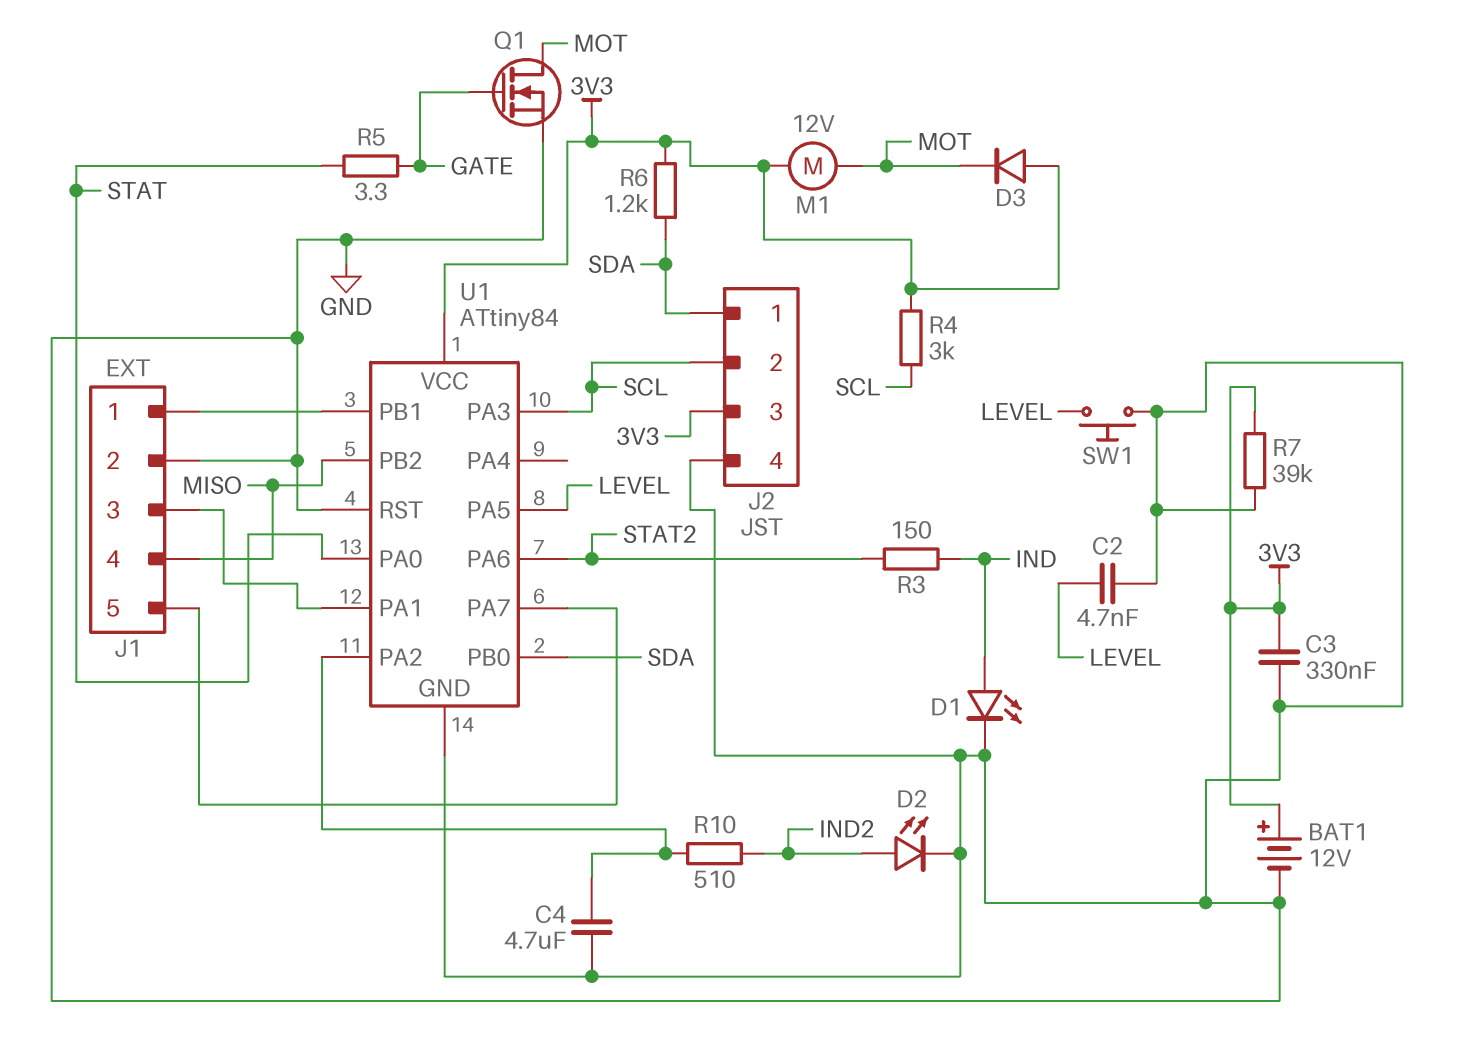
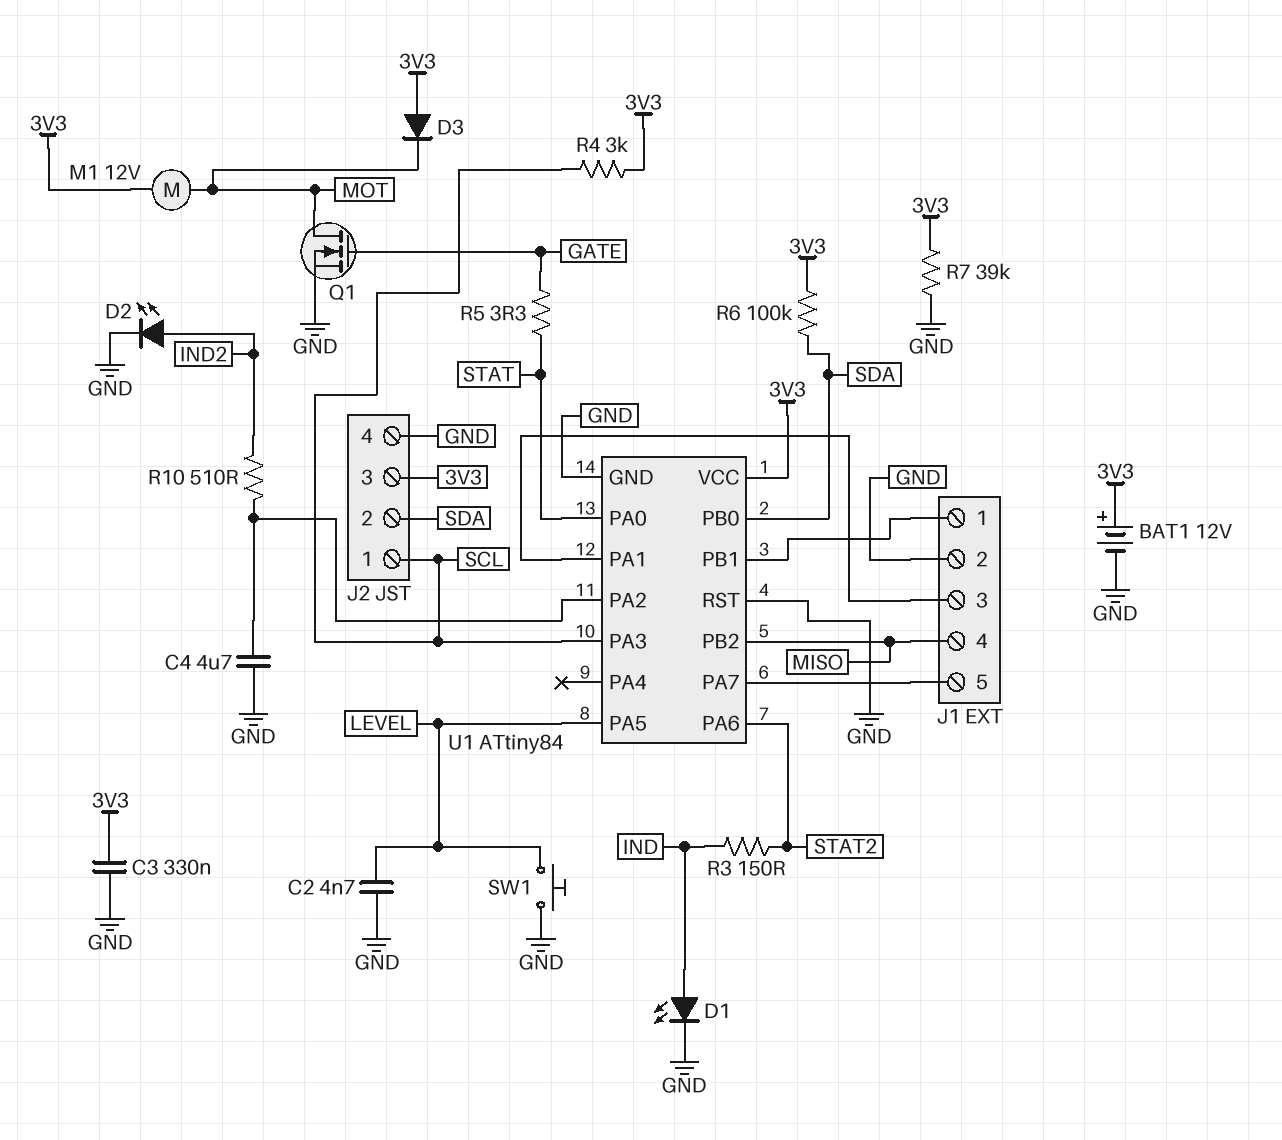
J2 pin 1: SDA -> SCL
J2 pin 2: SCL -> SDA
R6: 1.2k (3V3, SDA) -> 100k (3V3, SDA)

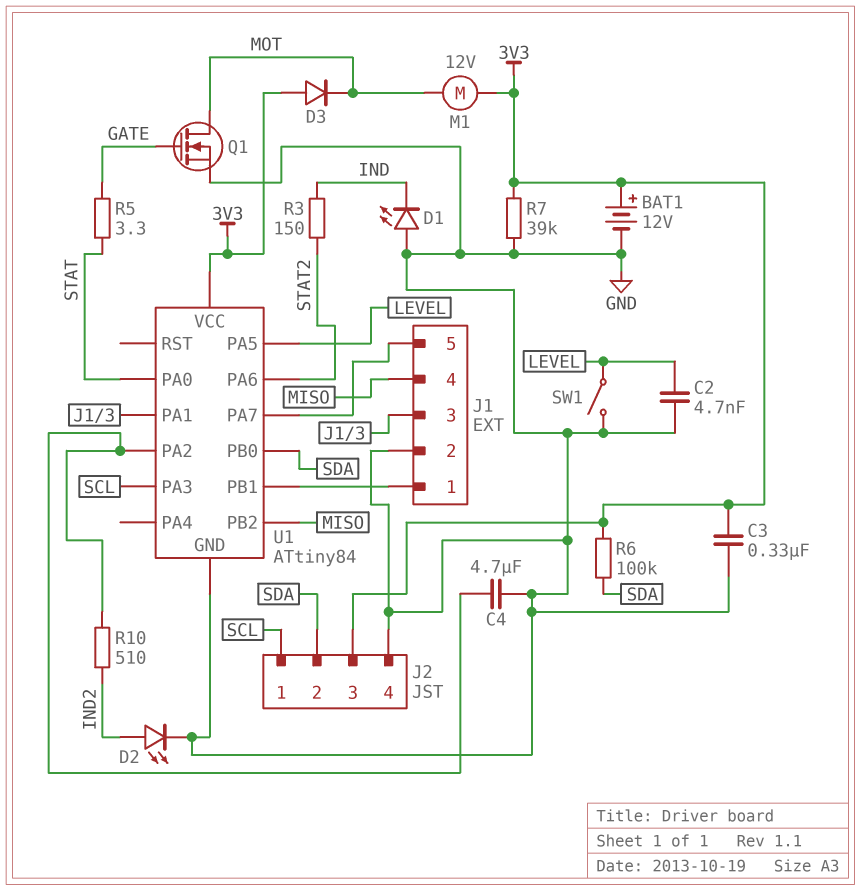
D1: LED (A IND, K GND) -> LED (A GND, K IND)
R4: 3k (3V3, SCL) -> none
SW1: button (GND, LEVEL) -> switch (GND, LEVEL)
U1 pin RST: GND -> none

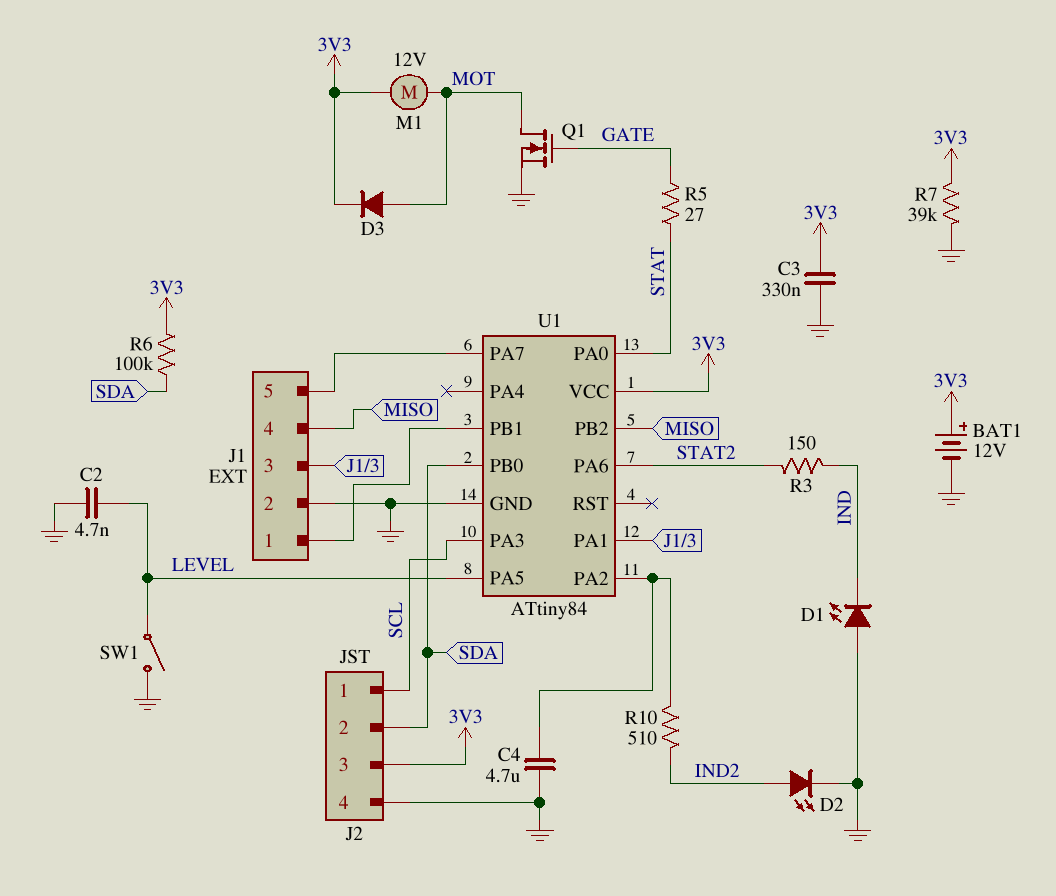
D3: diode (A 3V3, K MOT) -> diode (A MOT, K 3V3)
R5: 3.3 (GATE, STAT) -> 27 (GATE, STAT)

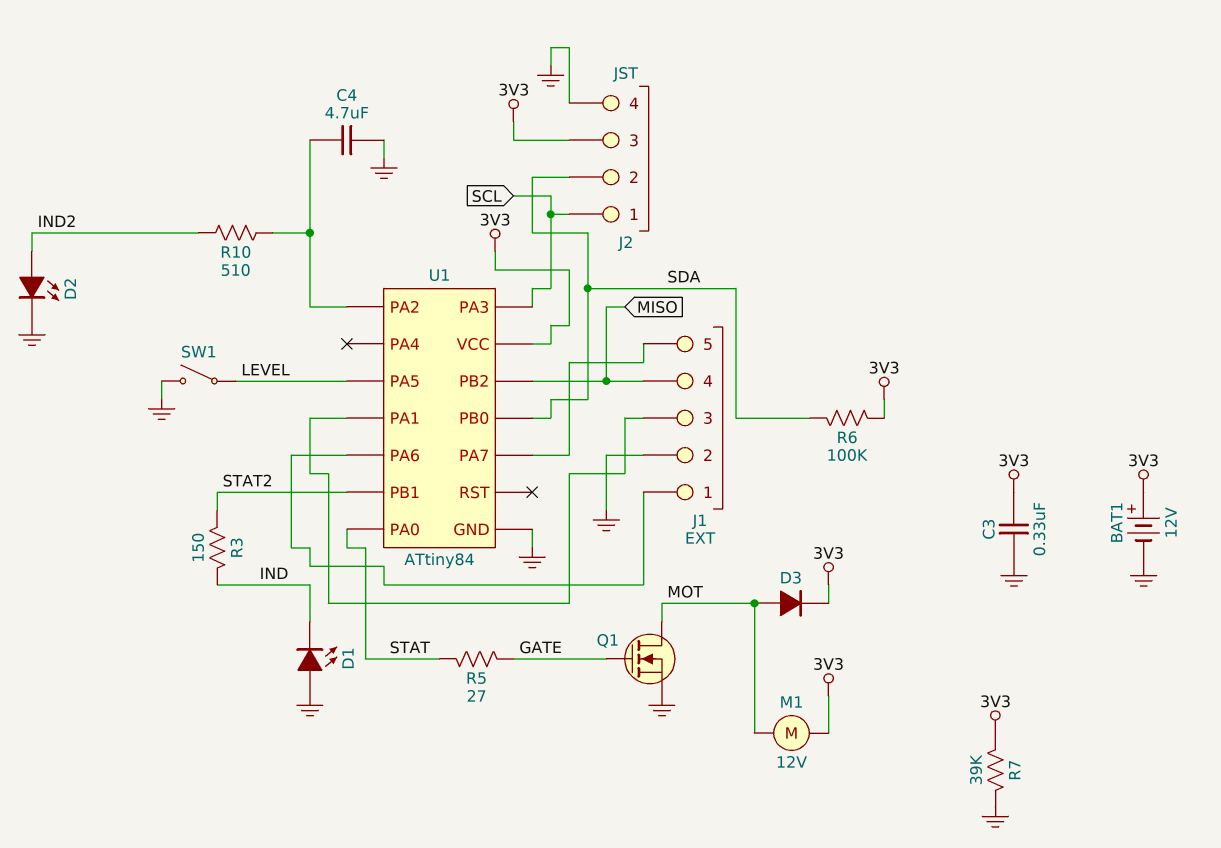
C2: 4.7nF (GND, LEVEL) -> none
U1 pin PA6: STAT2 -> J1/1
U1 pin PB1: J1/1 -> STAT2

